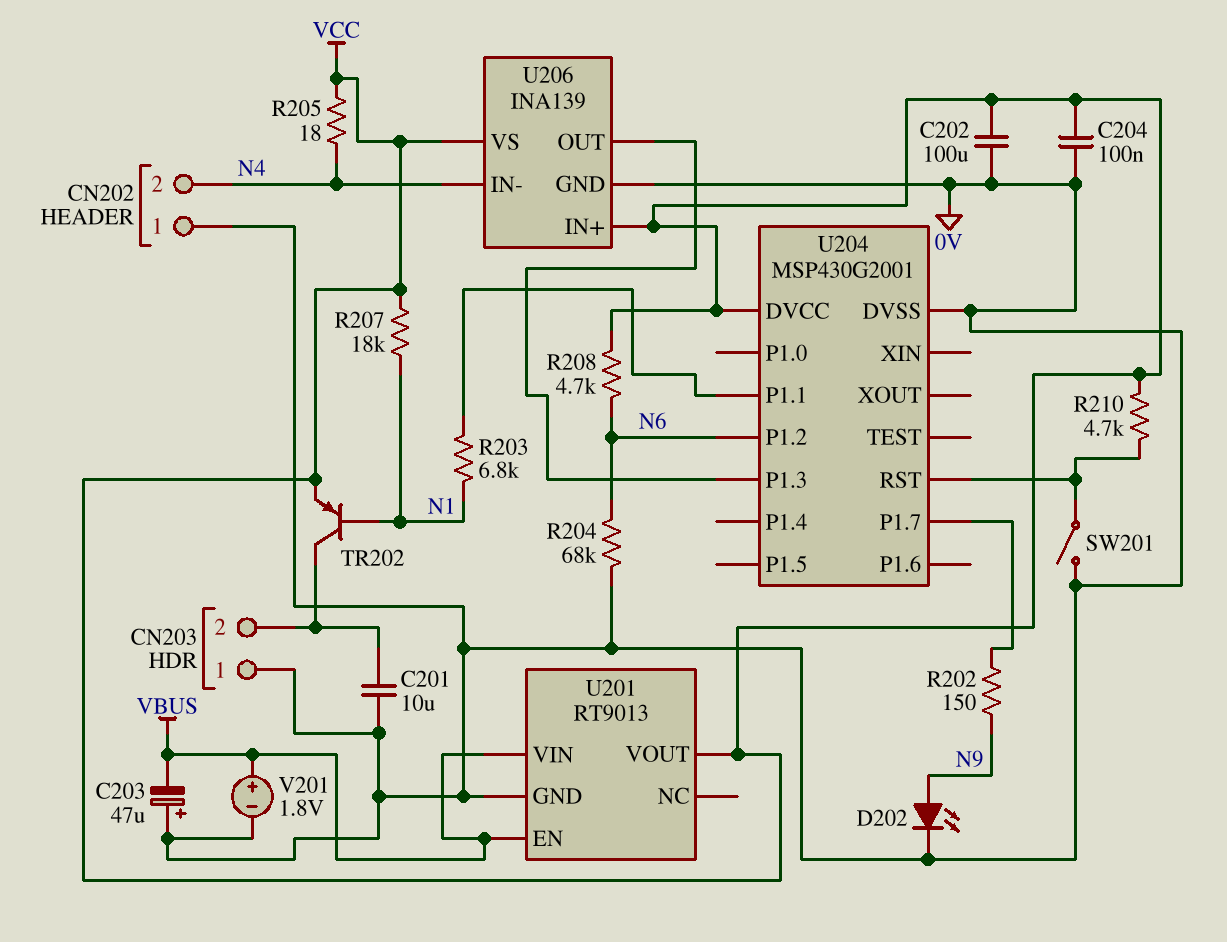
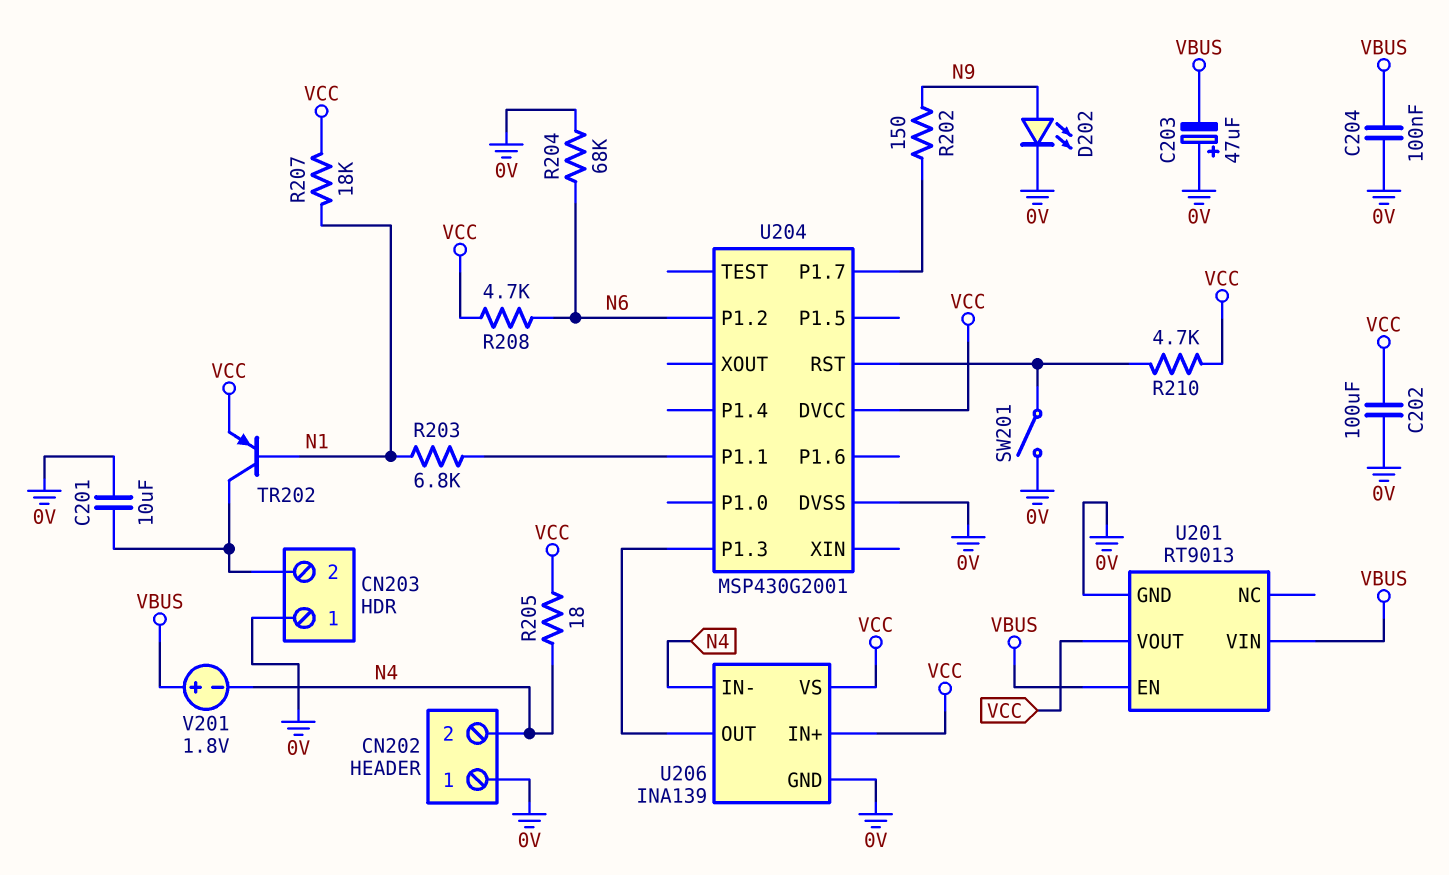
C204: 100nF (0V, VCC) -> 100nF (0V, VBUS)
V201: 1.8V (plus VBUS, minus 0V) -> 1.8V (plus VBUS, minus N4)

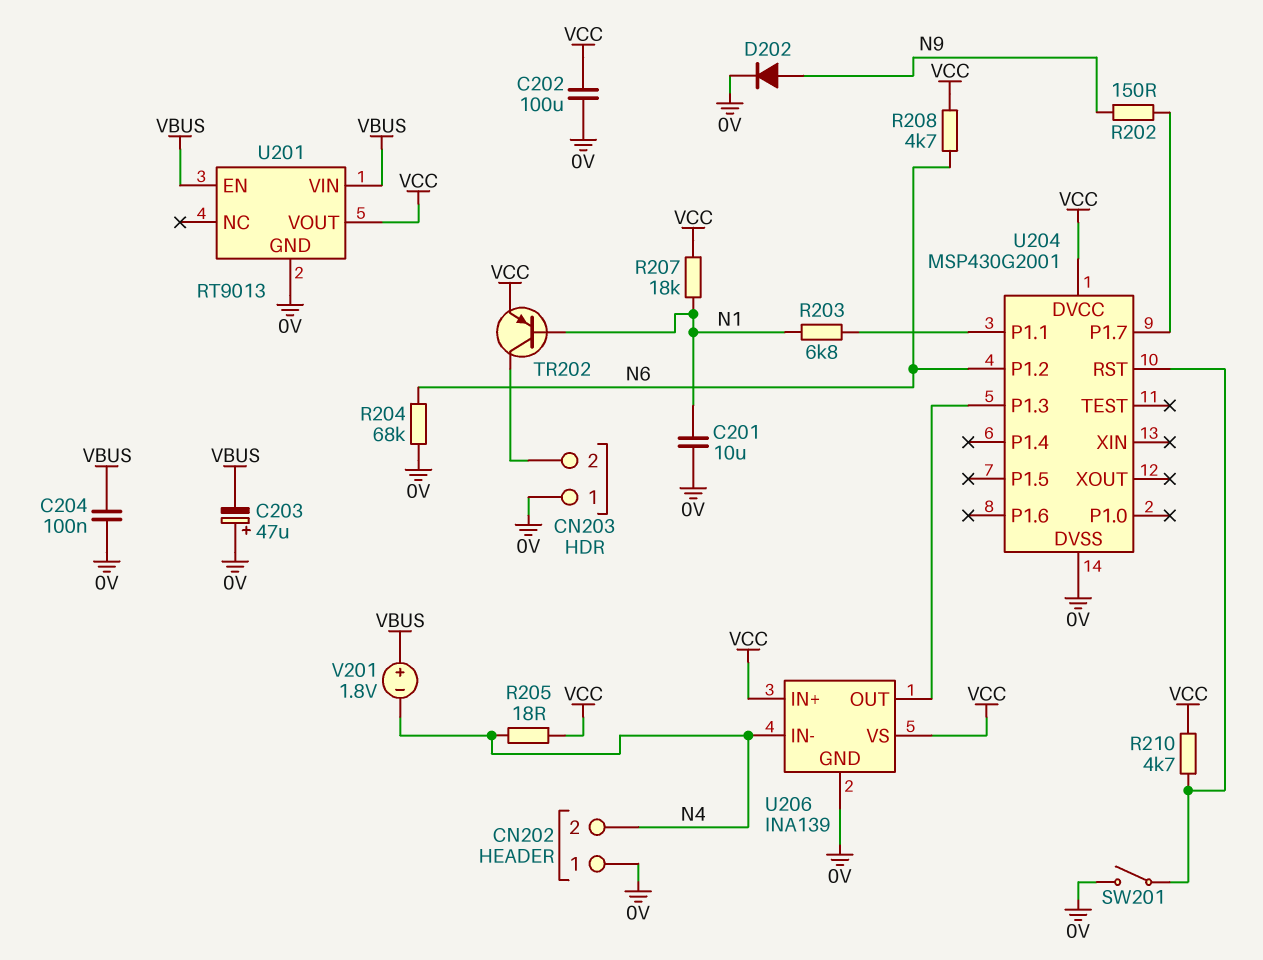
C201: 10uF (0V, CN203/2) -> 10uF (0V, N1)
D202: LED (A N9, K 0V) -> diode (A N9, K 0V)

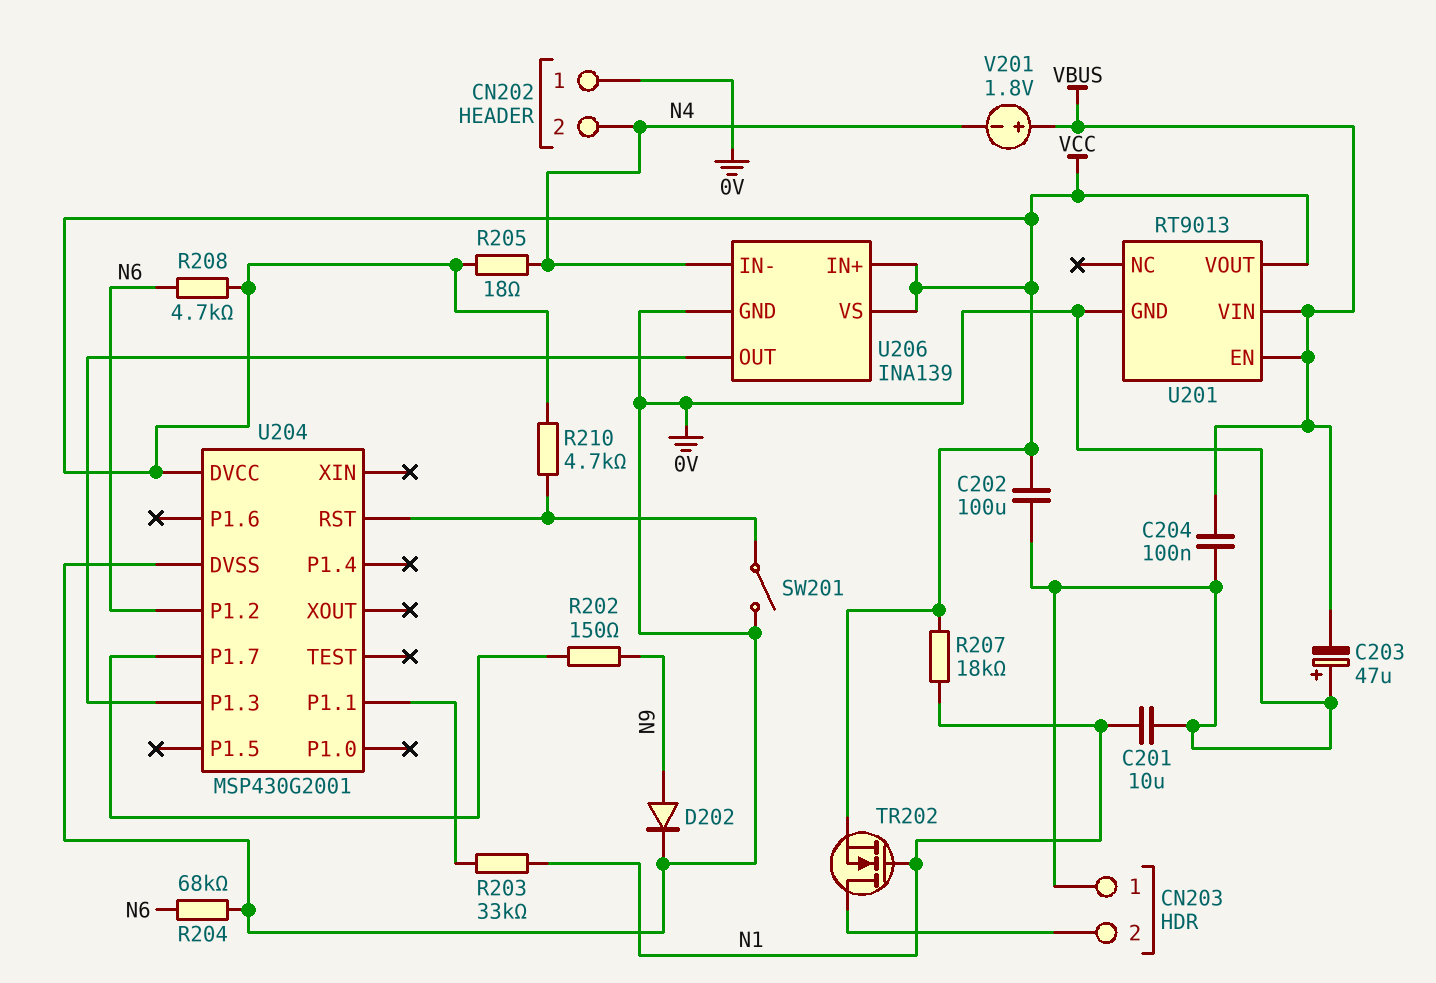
R203: 6.8k (N1, U204/P1.1) -> 33k (N1, U204/P1.1)
TR202: PNP (B N1, C CN203/2, E VCC) -> NMOS (G N1, D CN203/2, S VCC)

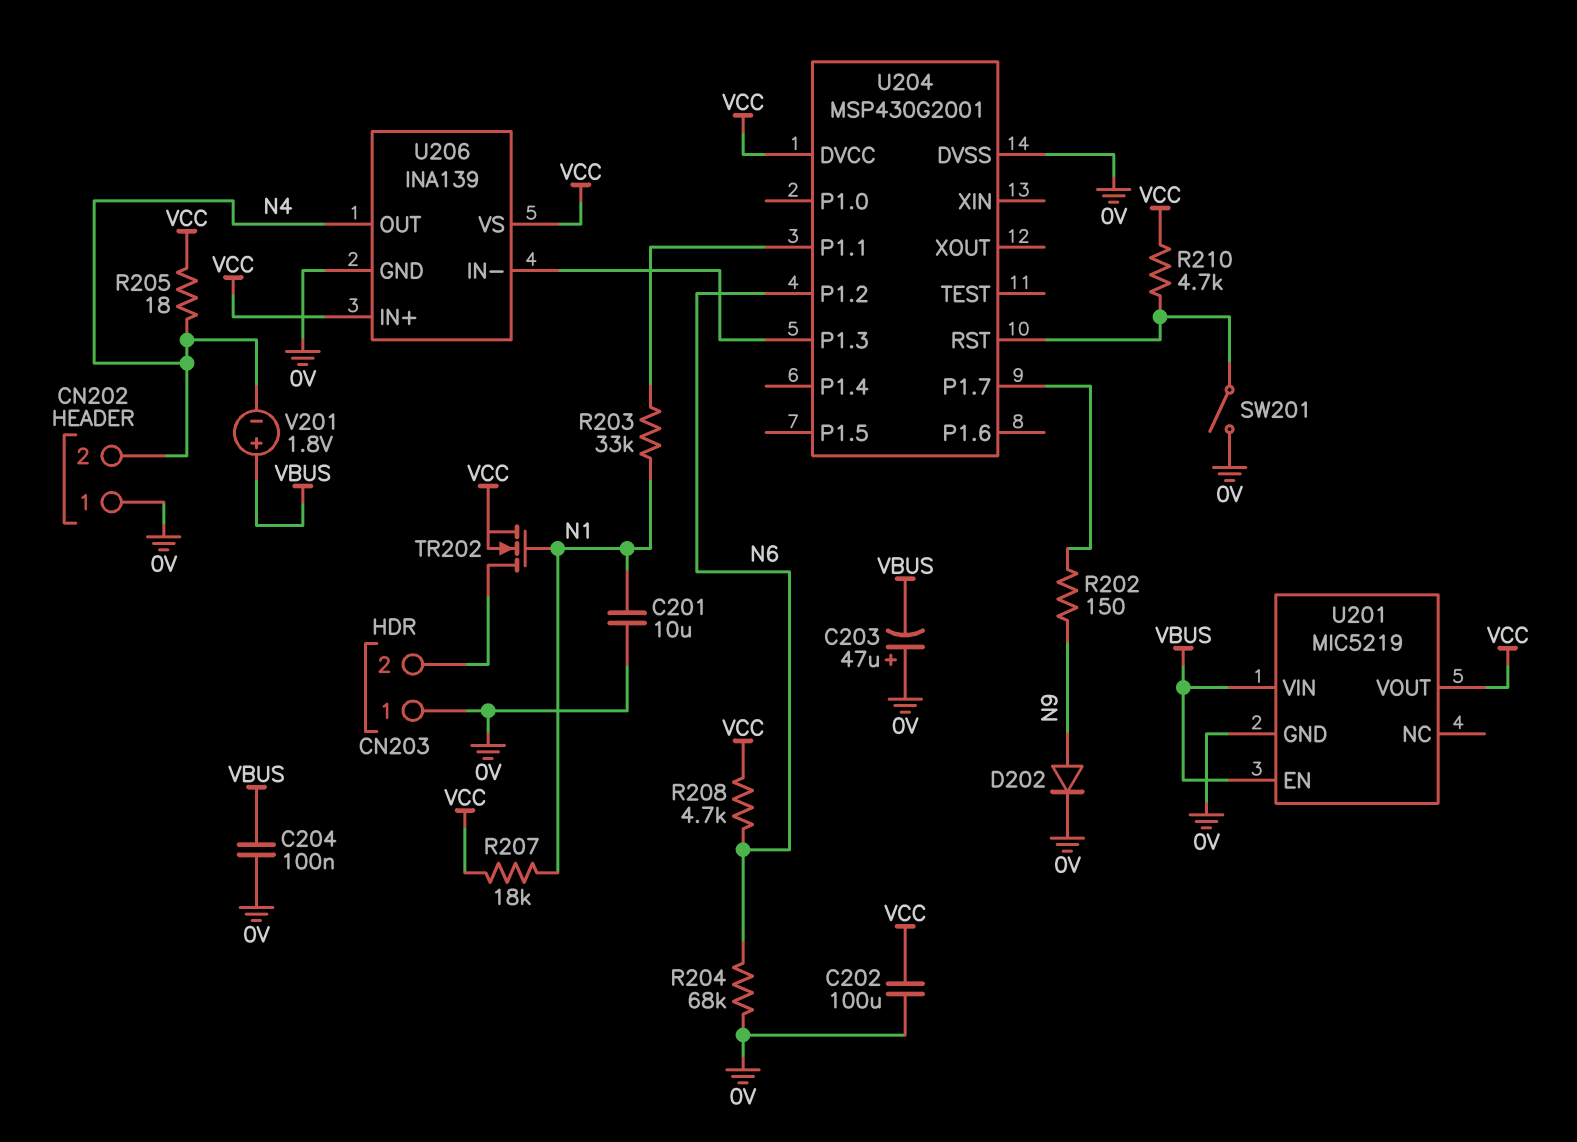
U201: RT9013 -> MIC5219
U206 pin IN-: N4 -> U204/P1.3
U206 pin OUT: U204/P1.3 -> N4

